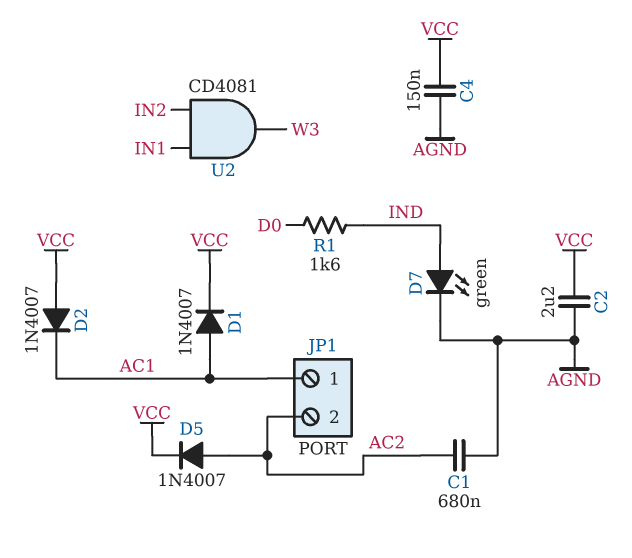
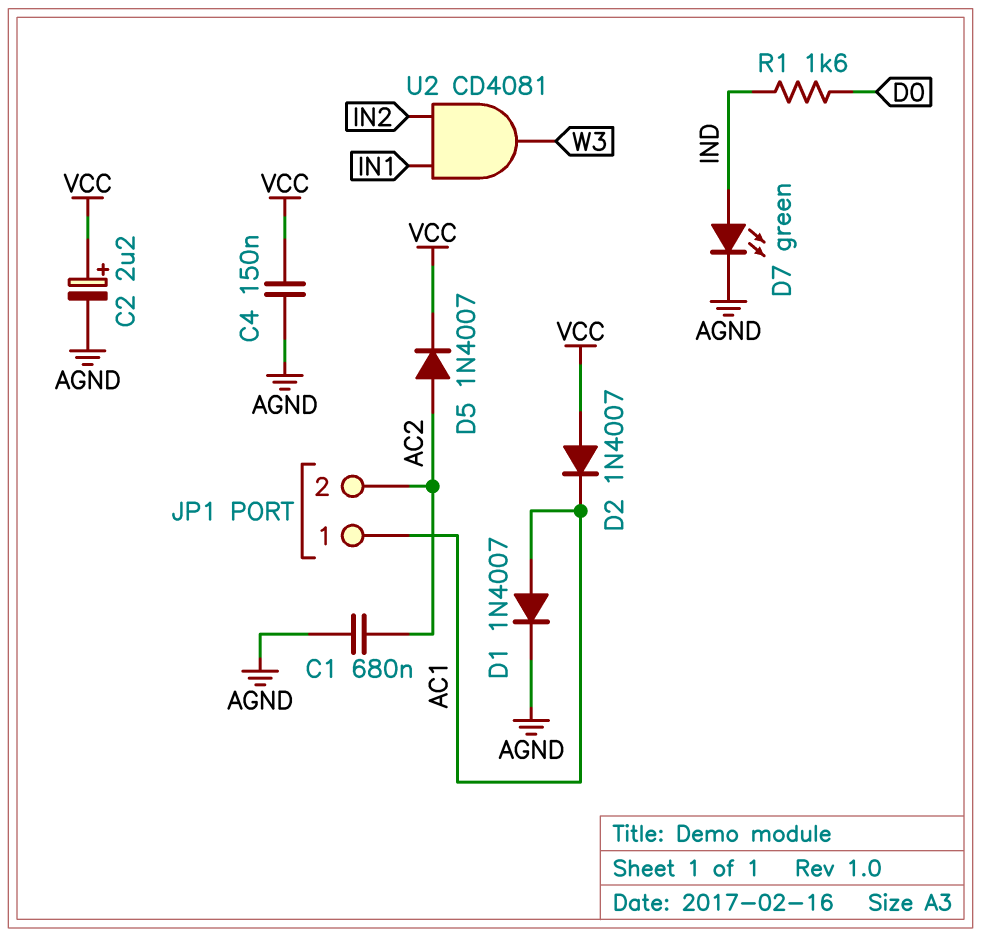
C2: 2.2uF (AGND, VCC) -> 2.2uF (plus VCC, minus AGND)
D1: diode 1N4007 (A AC1, K VCC) -> diode 1N4007 (A AC1, K AGND)

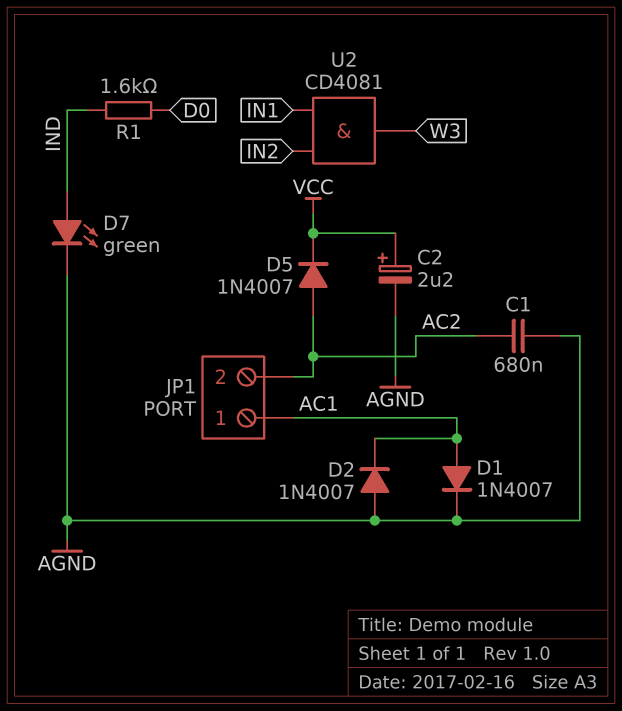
C4: 150nF (AGND, VCC) -> none
D2: diode 1N4007 (A VCC, K AC1) -> diode 1N4007 (A AGND, K AC1)

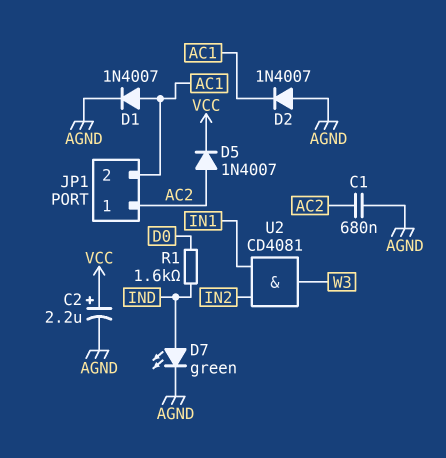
JP1 pin 1: AC1 -> AC2
JP1 pin 2: AC2 -> AC1

